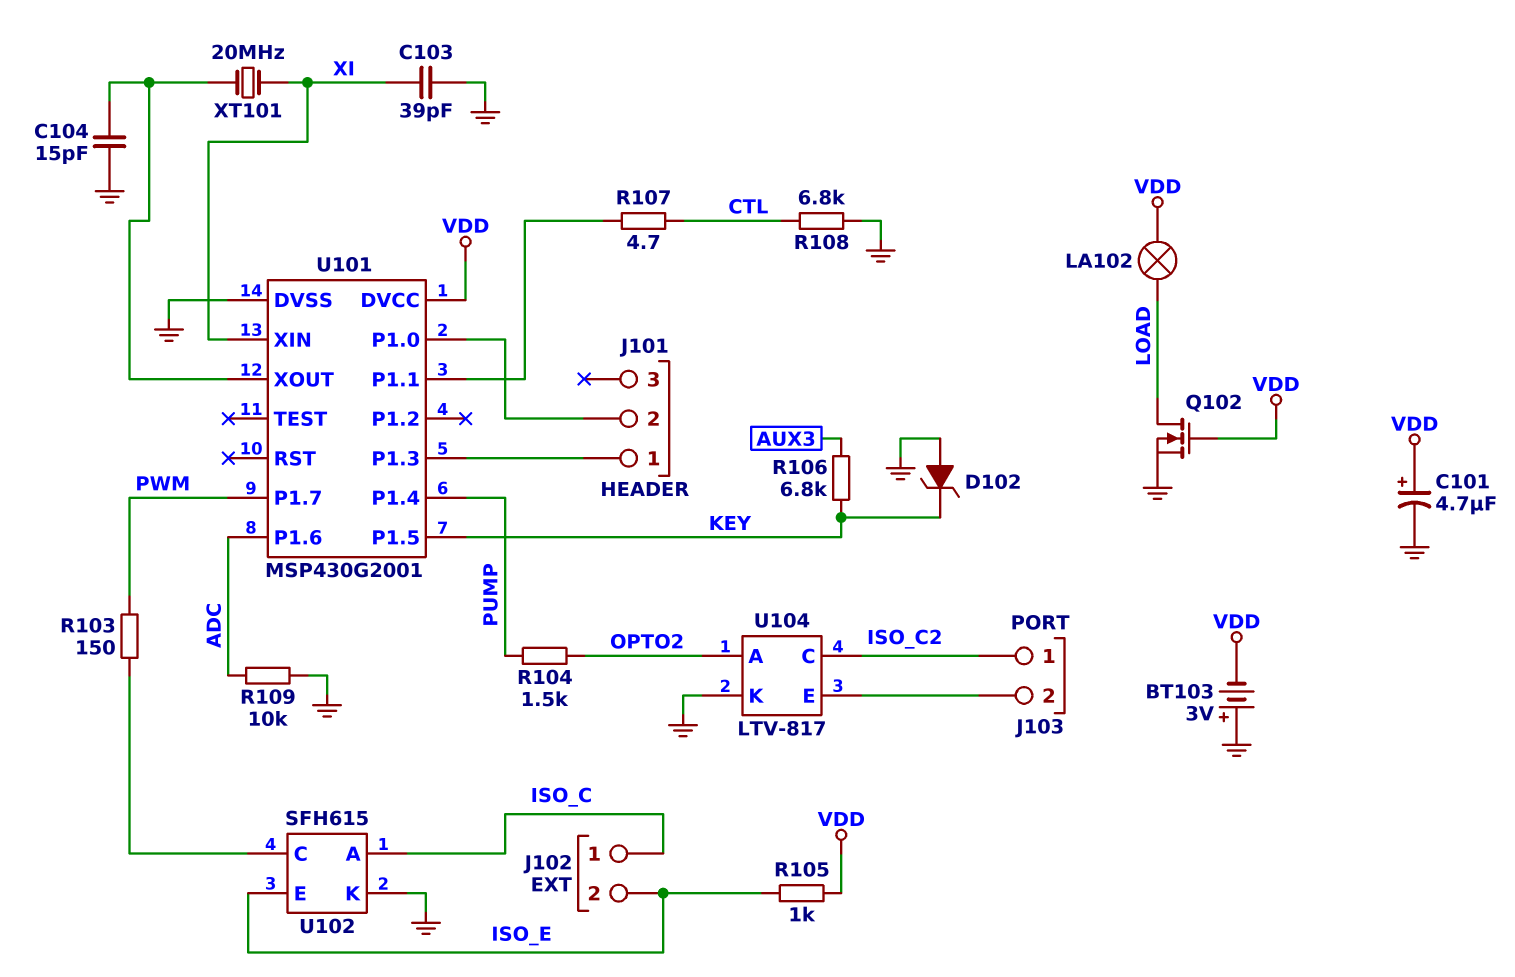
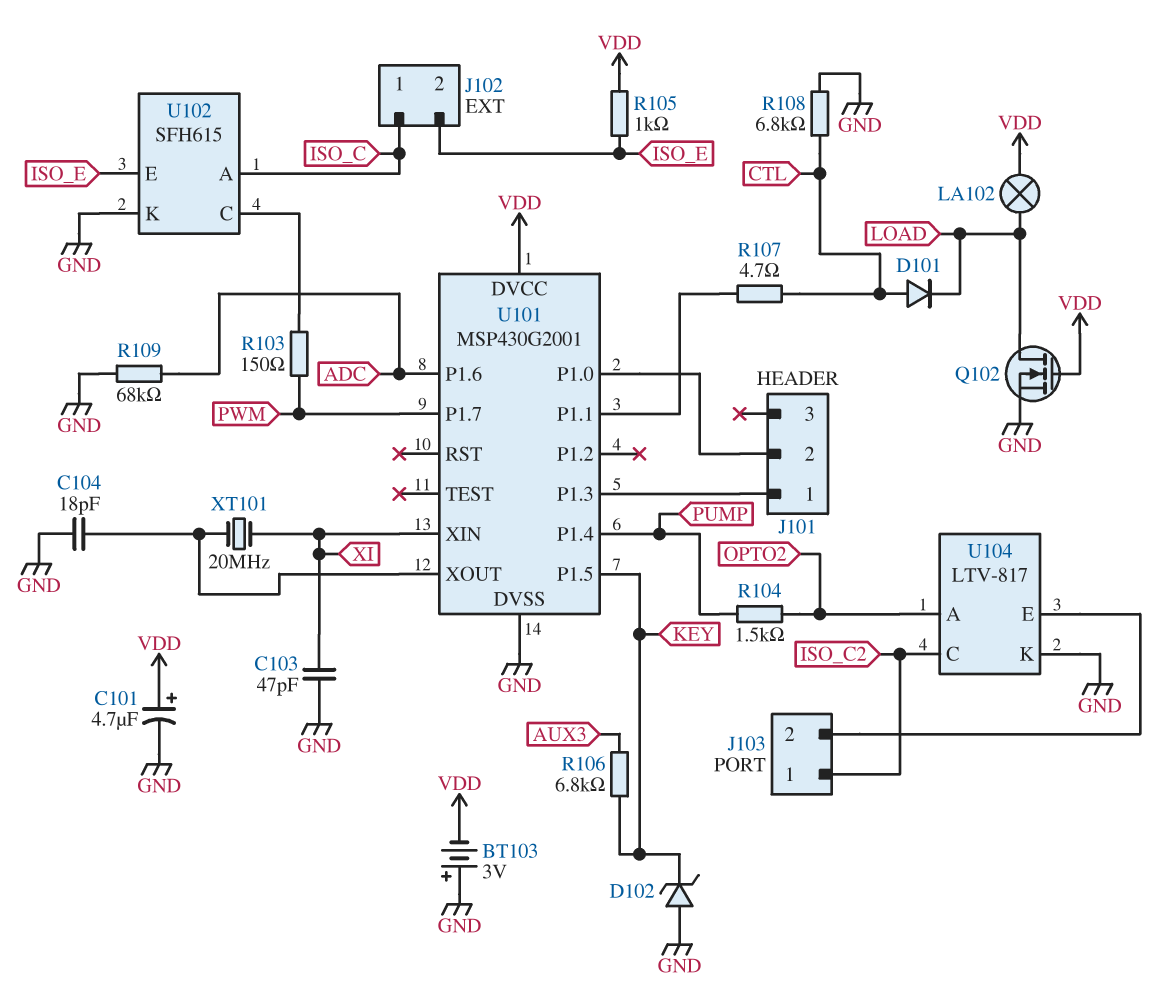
C103: 39pF (GND, XI) -> 47pF (GND, XI)
C104: 15pF (GND, U101/XOUT) -> 18pF (GND, U101/XOUT)
D101: none -> diode (A CTL, K LOAD)
R109: 10k (ADC, GND) -> 68k (ADC, GND)

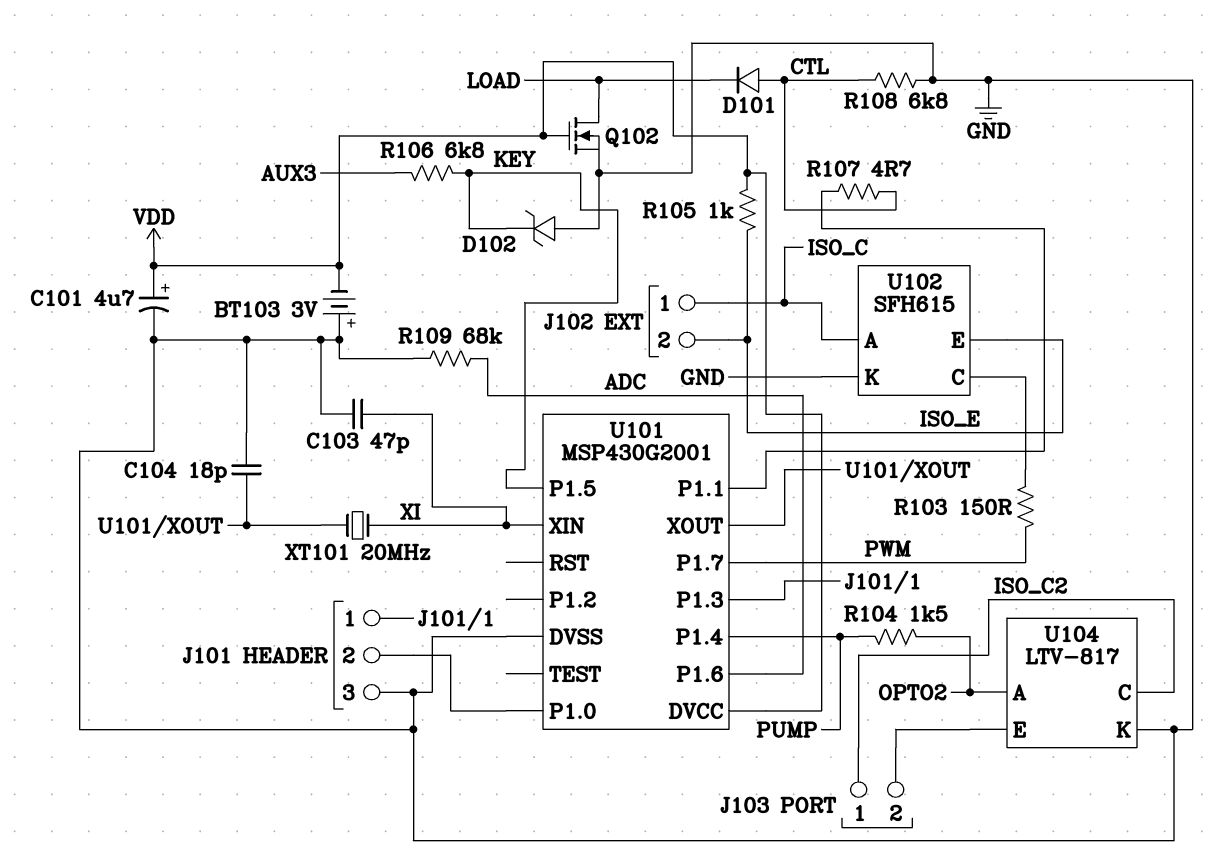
J101 pin 3: none -> GND
LA102: lamp (LOAD, VDD) -> none

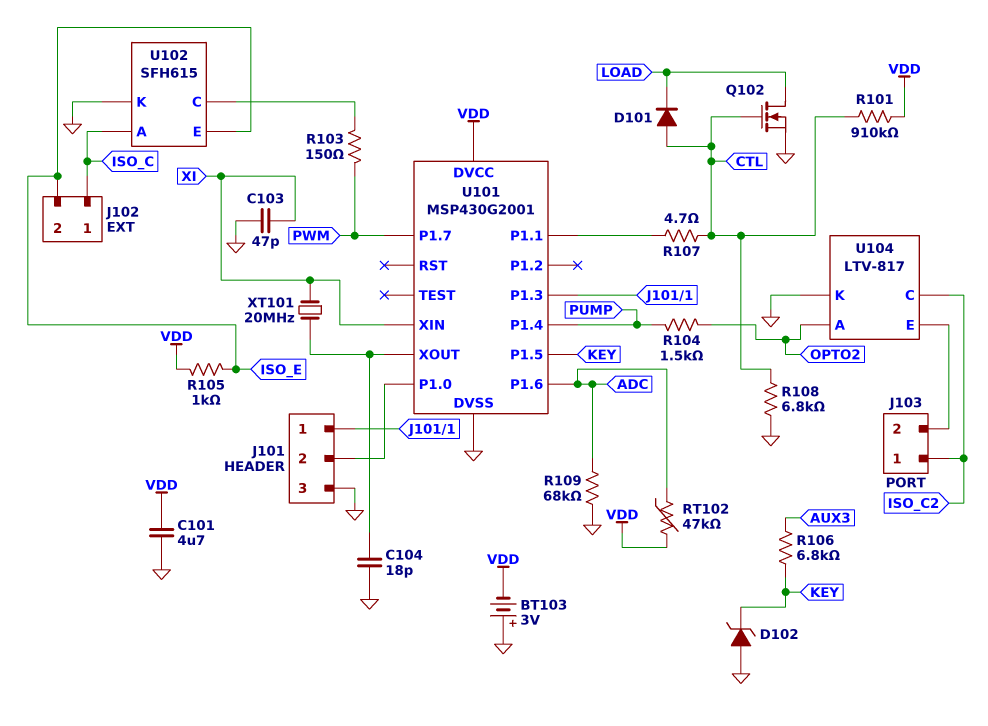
C101: 4.7uF (plus VDD, minus GND) -> 4.7uF (GND, VDD)
Q102: NMOS (G VDD, D LOAD, S GND) -> NMOS (G CTL, D LOAD, S GND)
R101: none -> 910k (CTL, VDD)
RT102: none -> 47k (ADC, VDD)

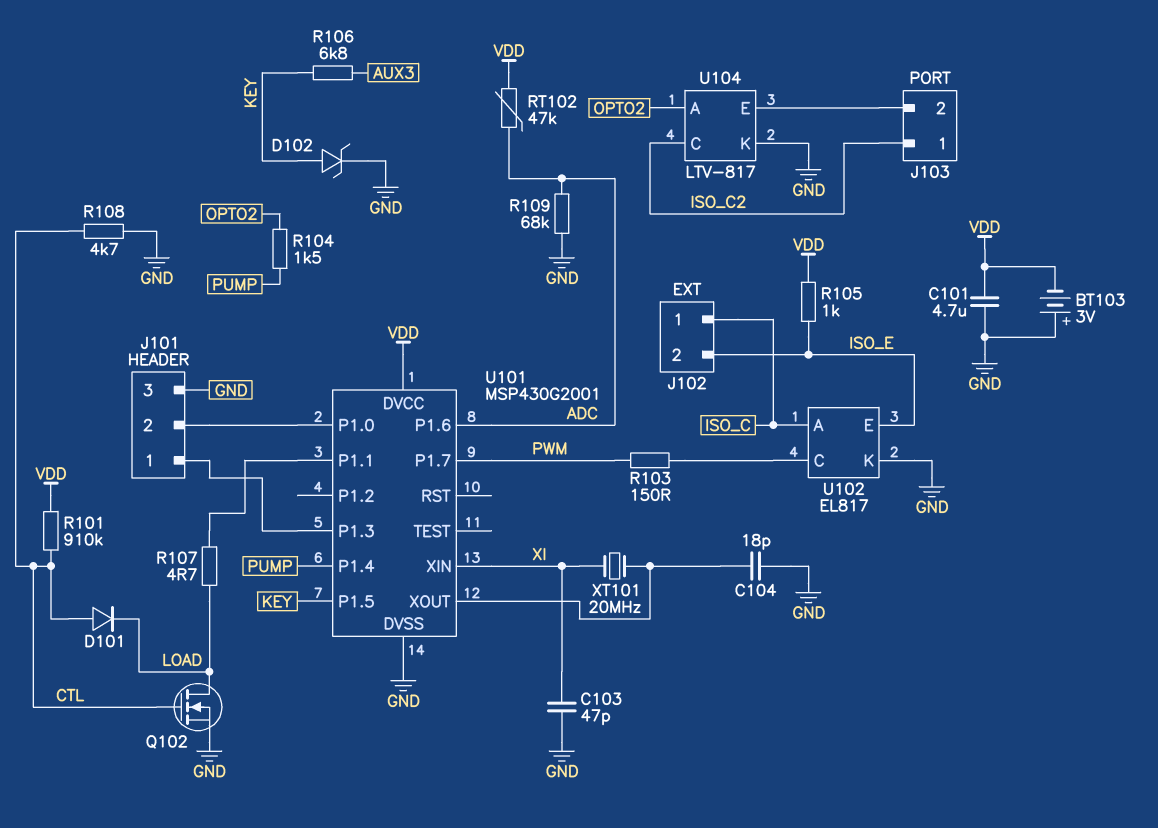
D102: zener (A GND, K KEY) -> zener (A KEY, K GND)
R107: 4.7 (CTL, U101/P1.1) -> 4.7 (LOAD, U101/P1.1)
R108: 6.8k (CTL, GND) -> 4.7k (CTL, GND)
U102: SFH615 -> EL817

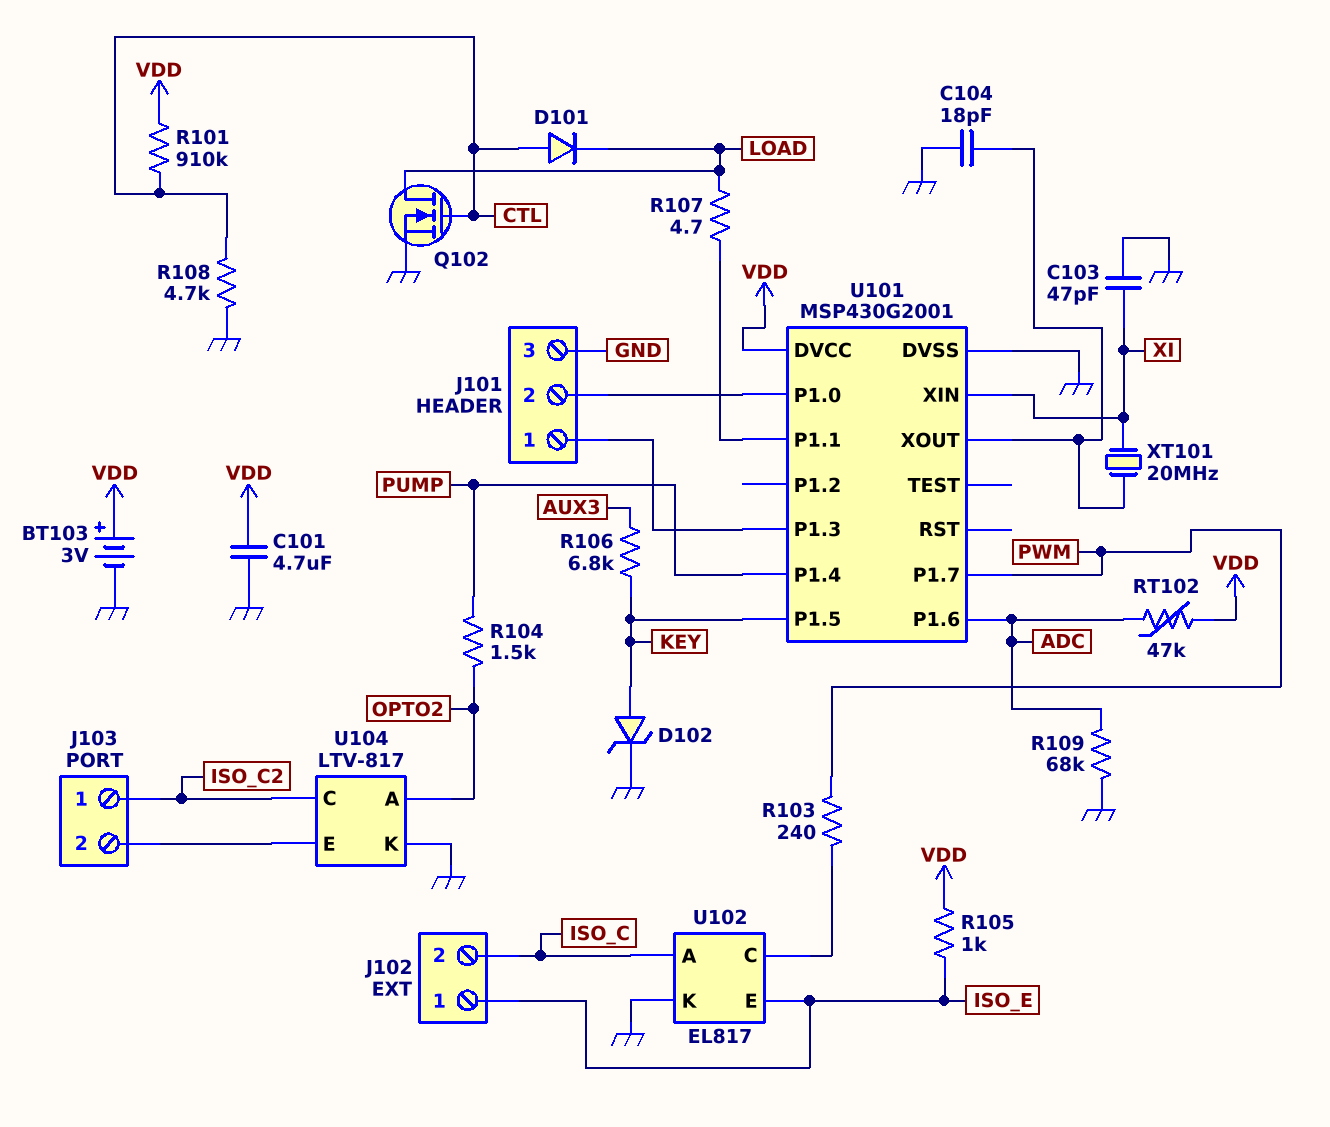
BT103: 3V (plus GND, minus VDD) -> 3V (plus VDD, minus GND)
J102 pin 1: ISO_C -> ISO_E
J102 pin 2: ISO_E -> ISO_C
R103: 150 (PWM, U102/C) -> 240 (PWM, U102/C)

